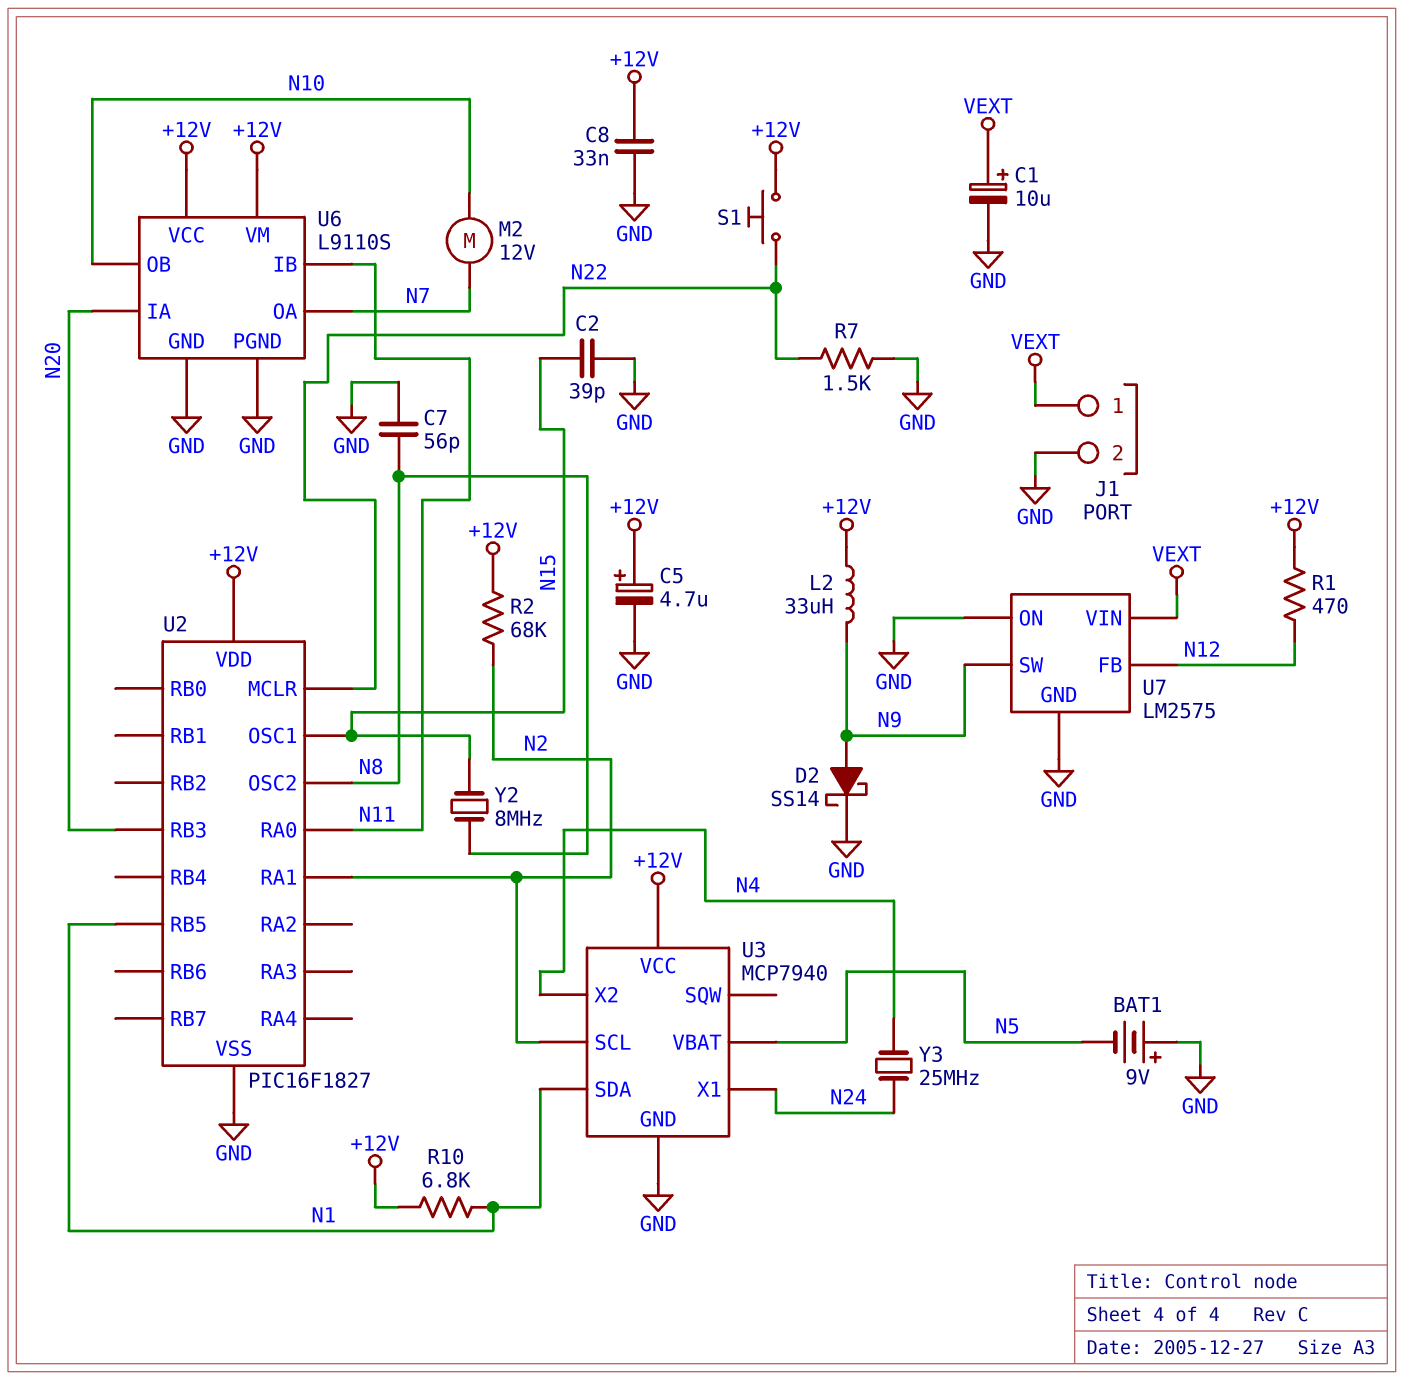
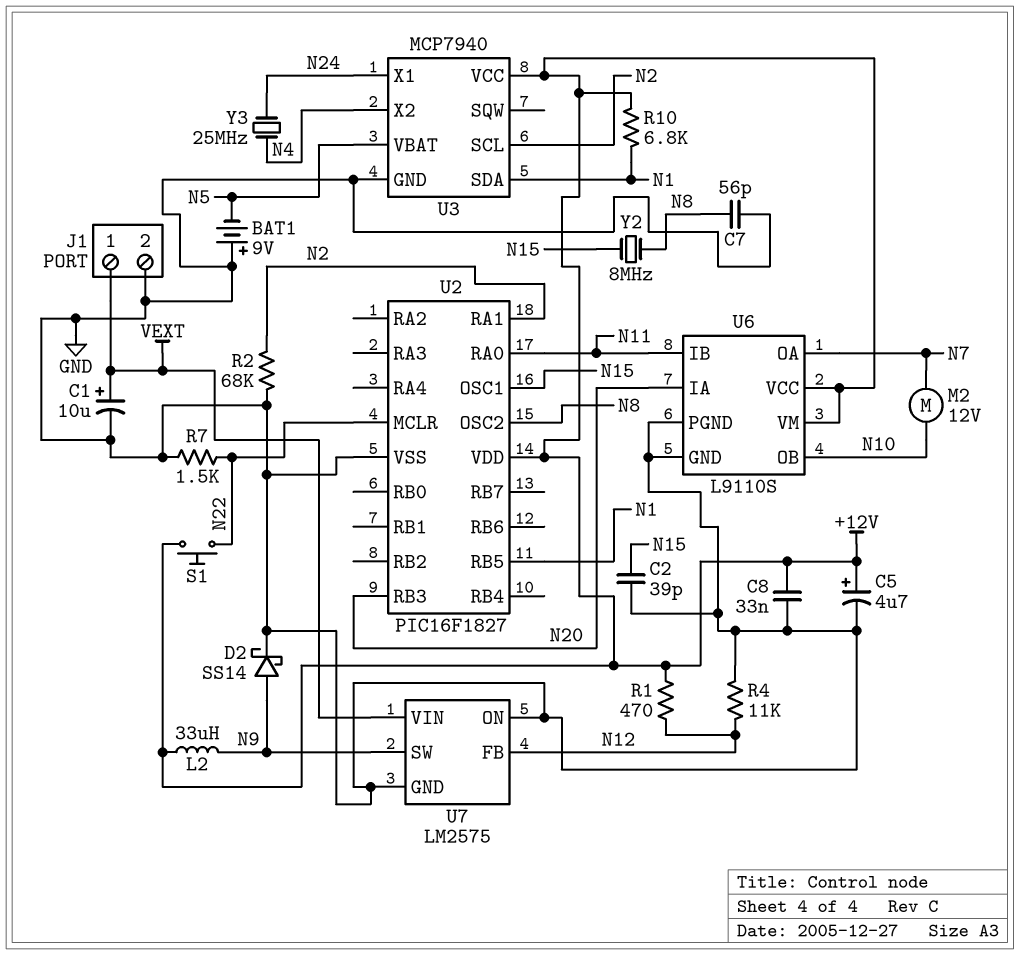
R2: 68k (+12V, N2) -> 68k (GND, N2)
R4: none -> 11k (GND, N12)

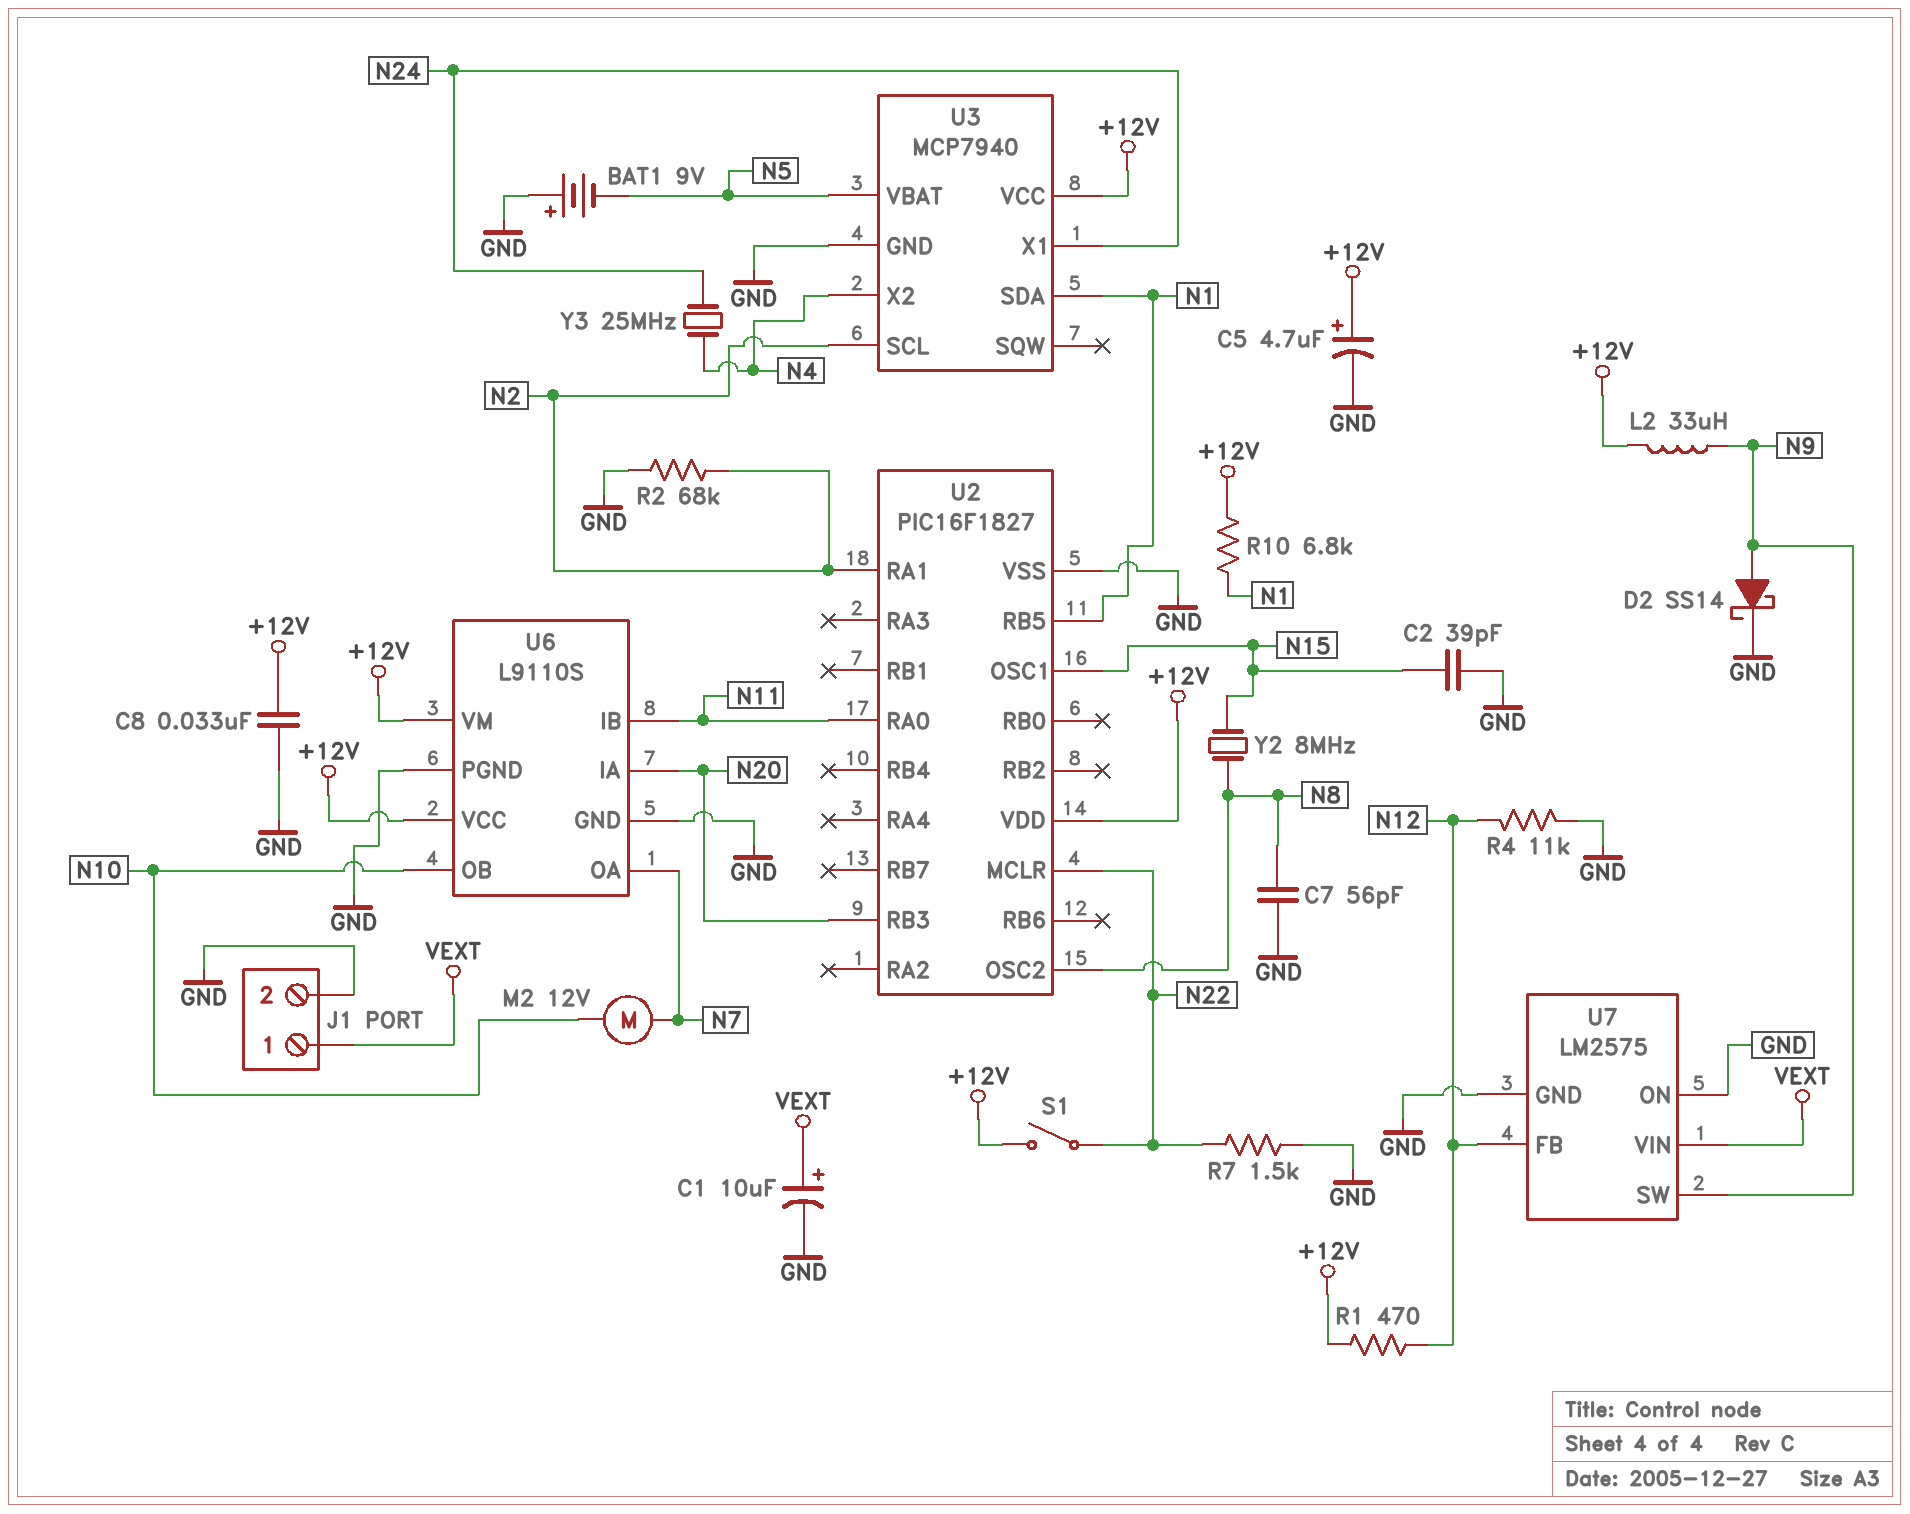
S1: button (+12V, N22) -> switch (+12V, N22)

